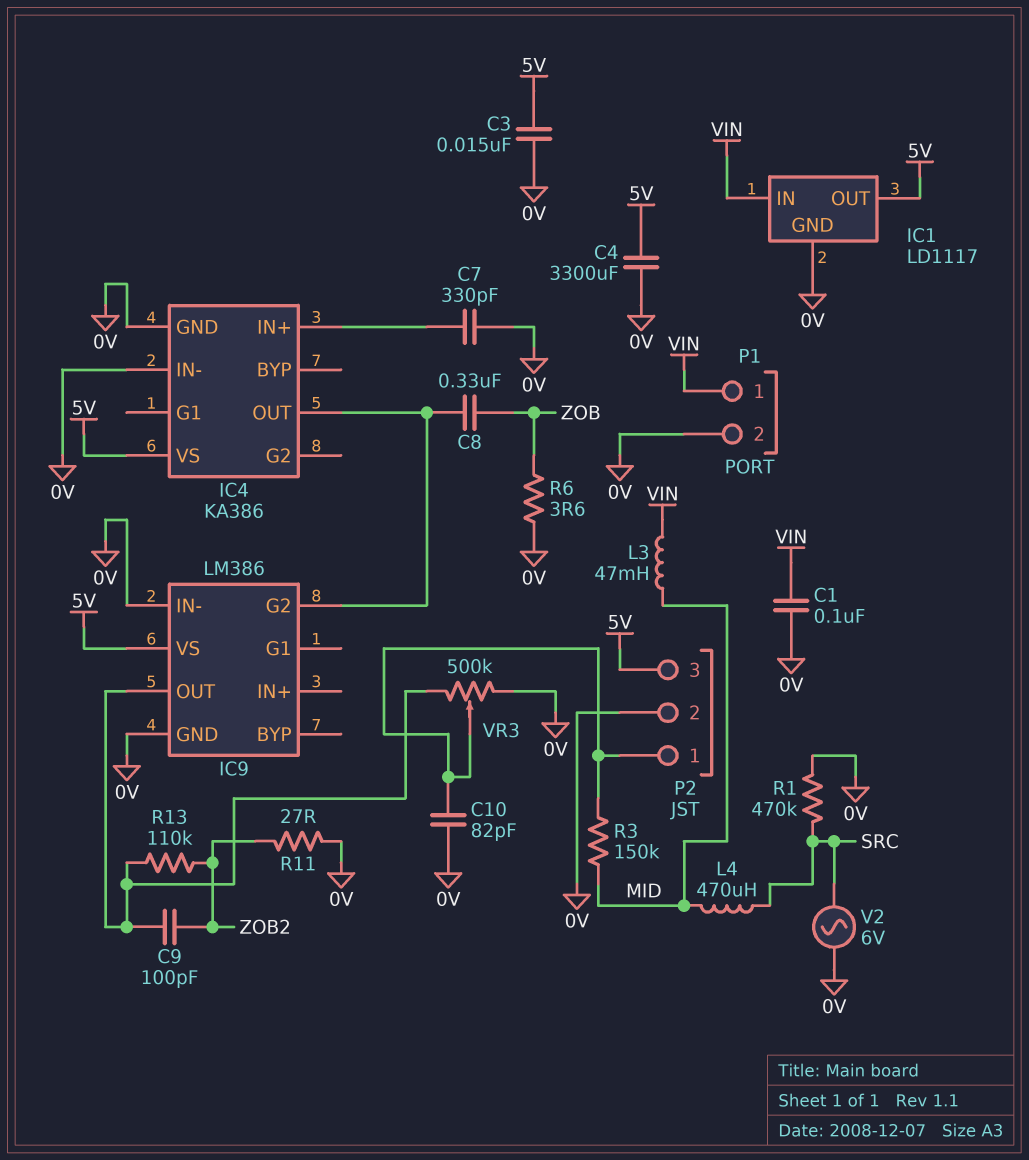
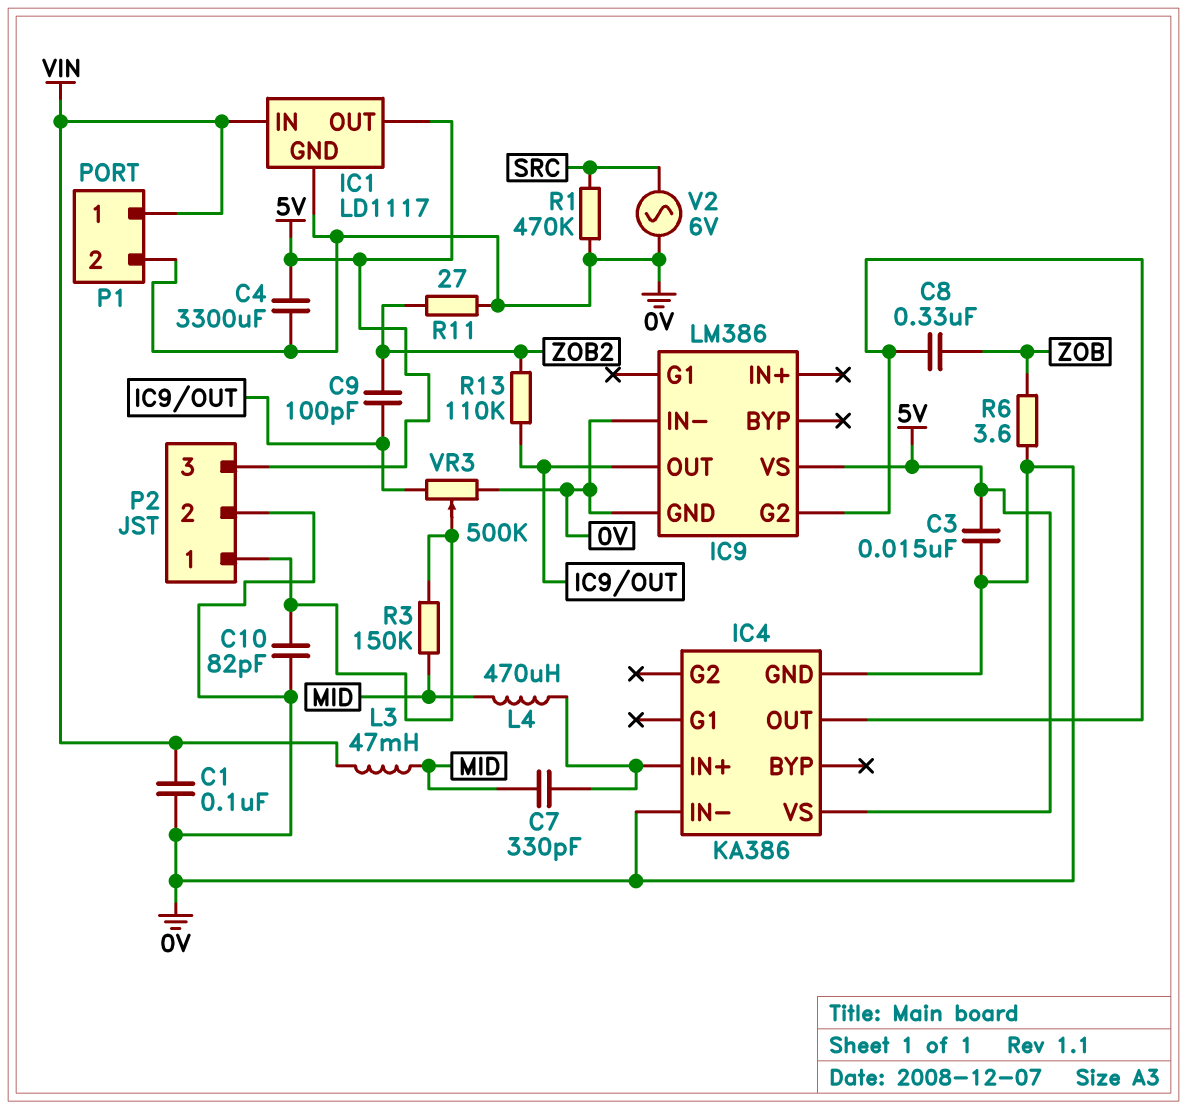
C7: 330pF (0V, IC4/IN+) -> 330pF (IC4/IN+, MID)
L4: 470uH (MID, SRC) -> 470uH (IC4/IN+, MID)

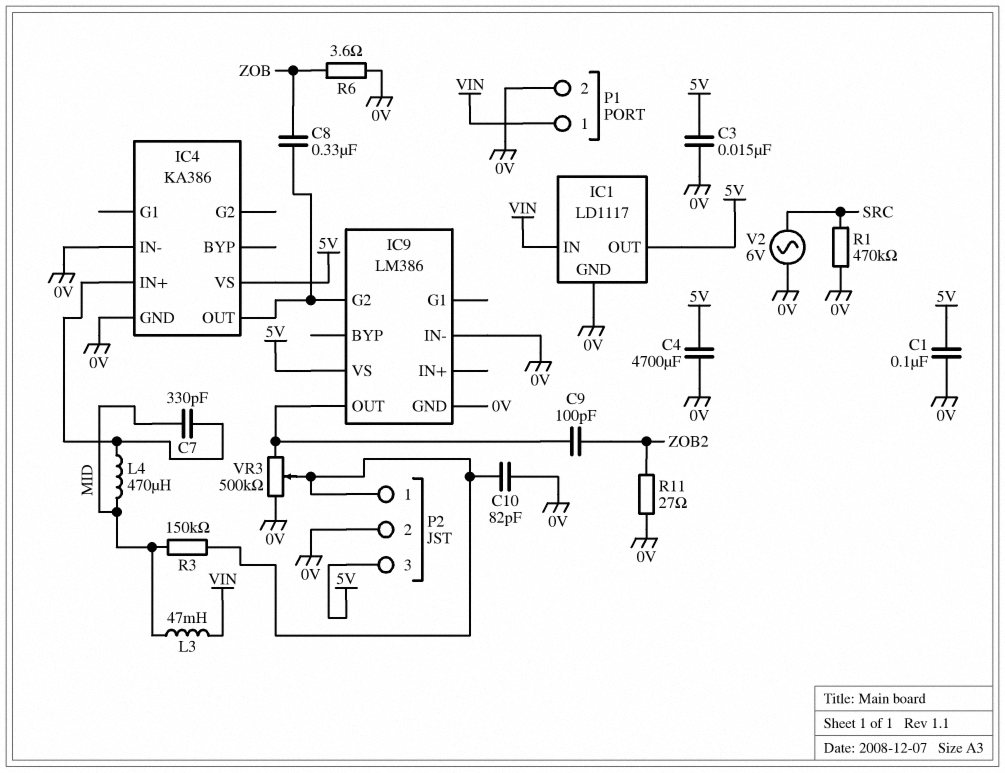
C1: 100nF (0V, VIN) -> 100nF (0V, 5V)
C4: 3300uF (0V, 5V) -> 4700uF (0V, 5V)
R13: 110k (IC9/OUT, ZOB2) -> none

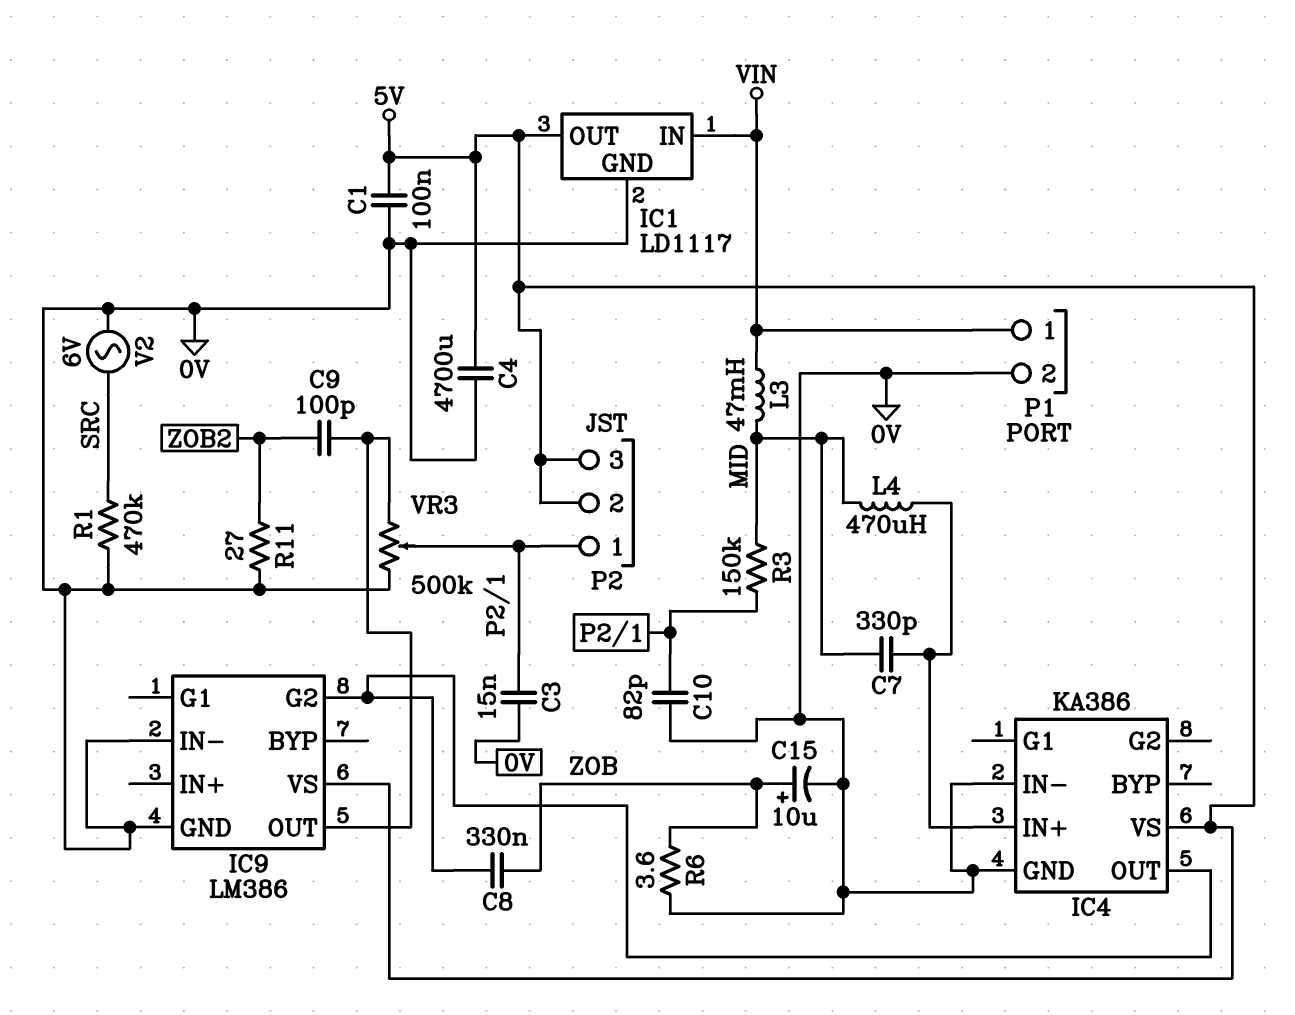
C3: 15nF (0V, 5V) -> 15nF (0V, P2/1)
C15: none -> 10uF (plus ZOB, minus 0V)
P2 pin 2: 0V -> 5V

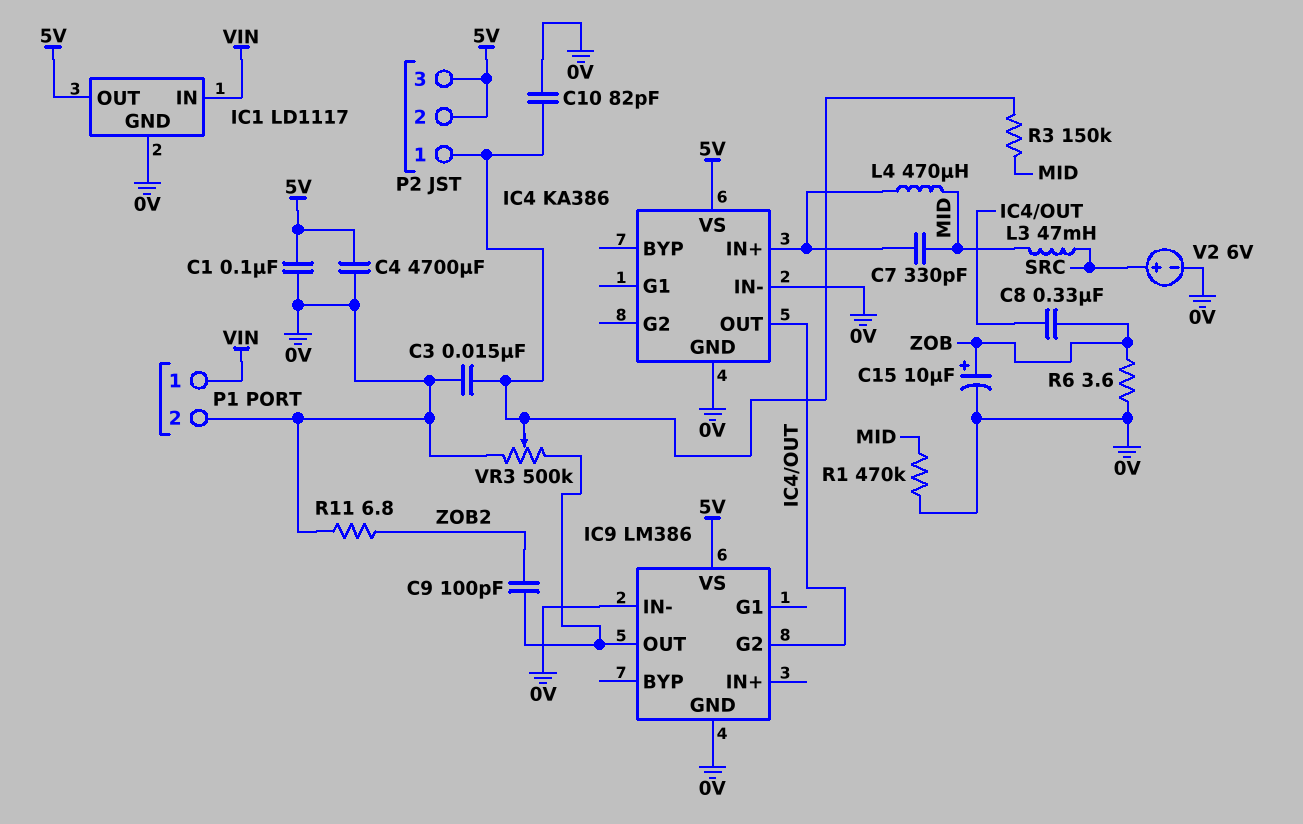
L3: 47mH (MID, VIN) -> 47mH (MID, SRC)
R1: 470k (0V, SRC) -> 470k (0V, MID)
R11: 27 (0V, ZOB2) -> 6.8 (0V, ZOB2)
V2: AC 6V (0V, SRC) -> 6V (plus SRC, minus 0V)

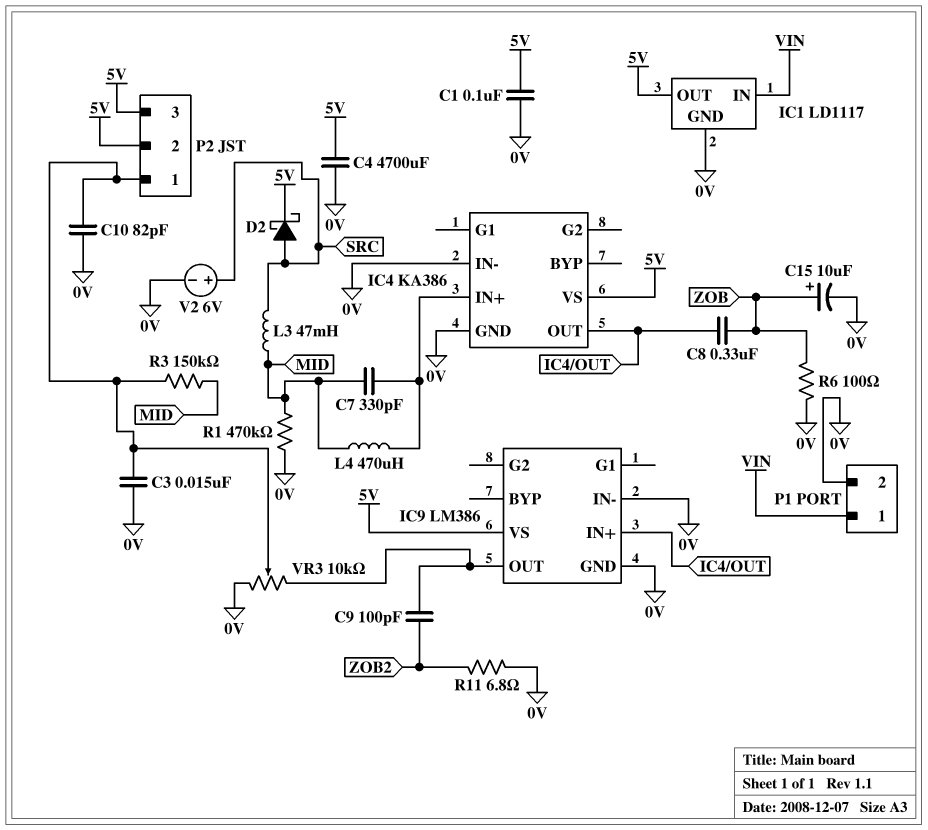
D2: none -> schottky (A SRC, K 5V)
IC9 pin G2: IC4/OUT -> none
IC9 pin IN+: none -> IC4/OUT
R6: 3.6 (0V, ZOB) -> 100 (0V, ZOB)
VR3: 500k (0V, IC9/OUT, wiper P2/1) -> 10k (0V, IC9/OUT, wiper P2/1)

